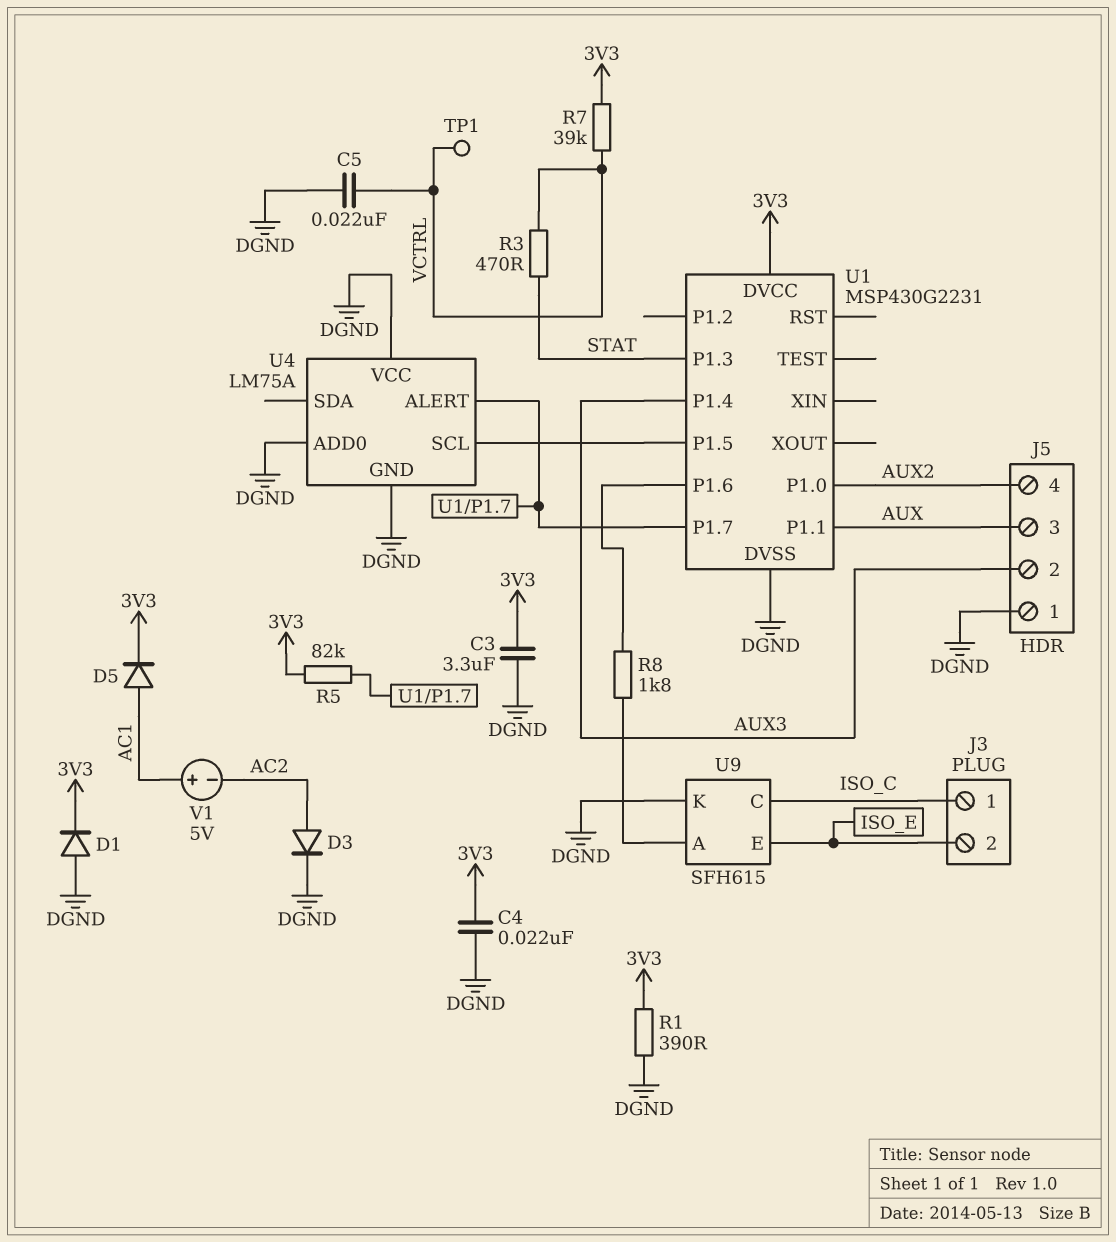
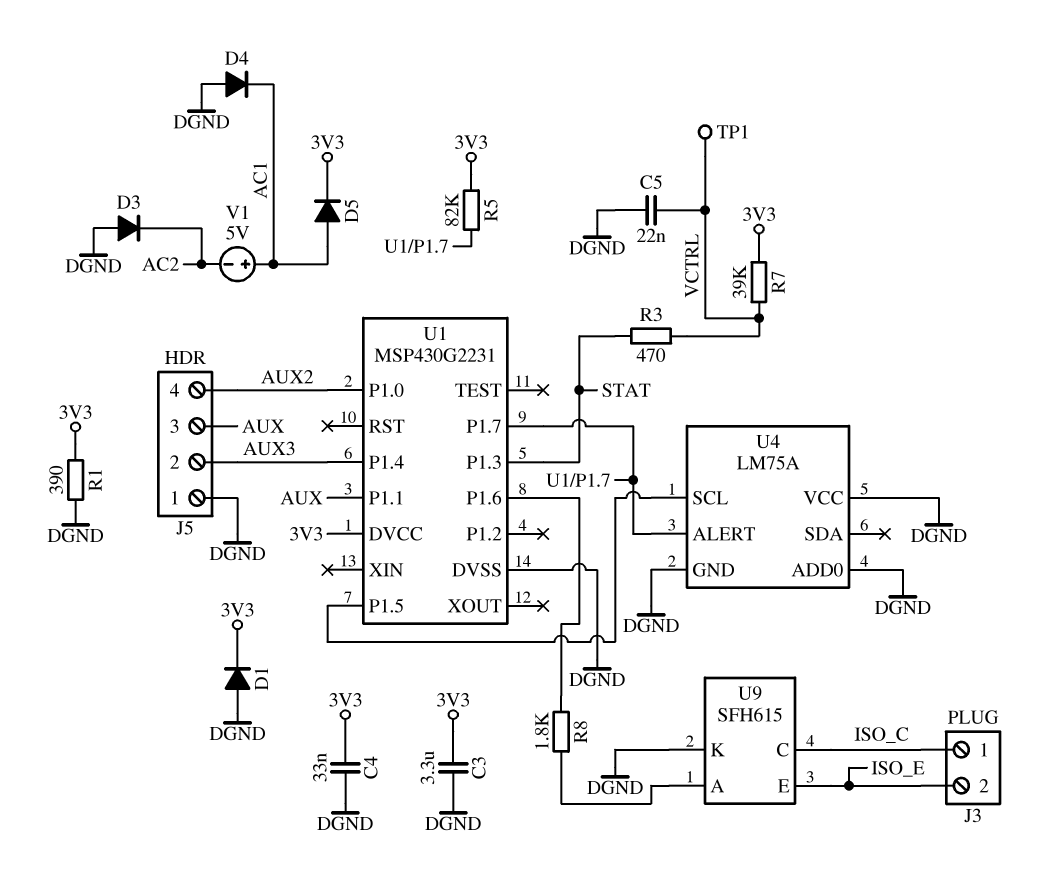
C4: 22nF (3V3, DGND) -> 33nF (3V3, DGND)
D3: diode (A AC2, K DGND) -> diode (A DGND, K AC2)
D4: none -> diode (A DGND, K AC1)

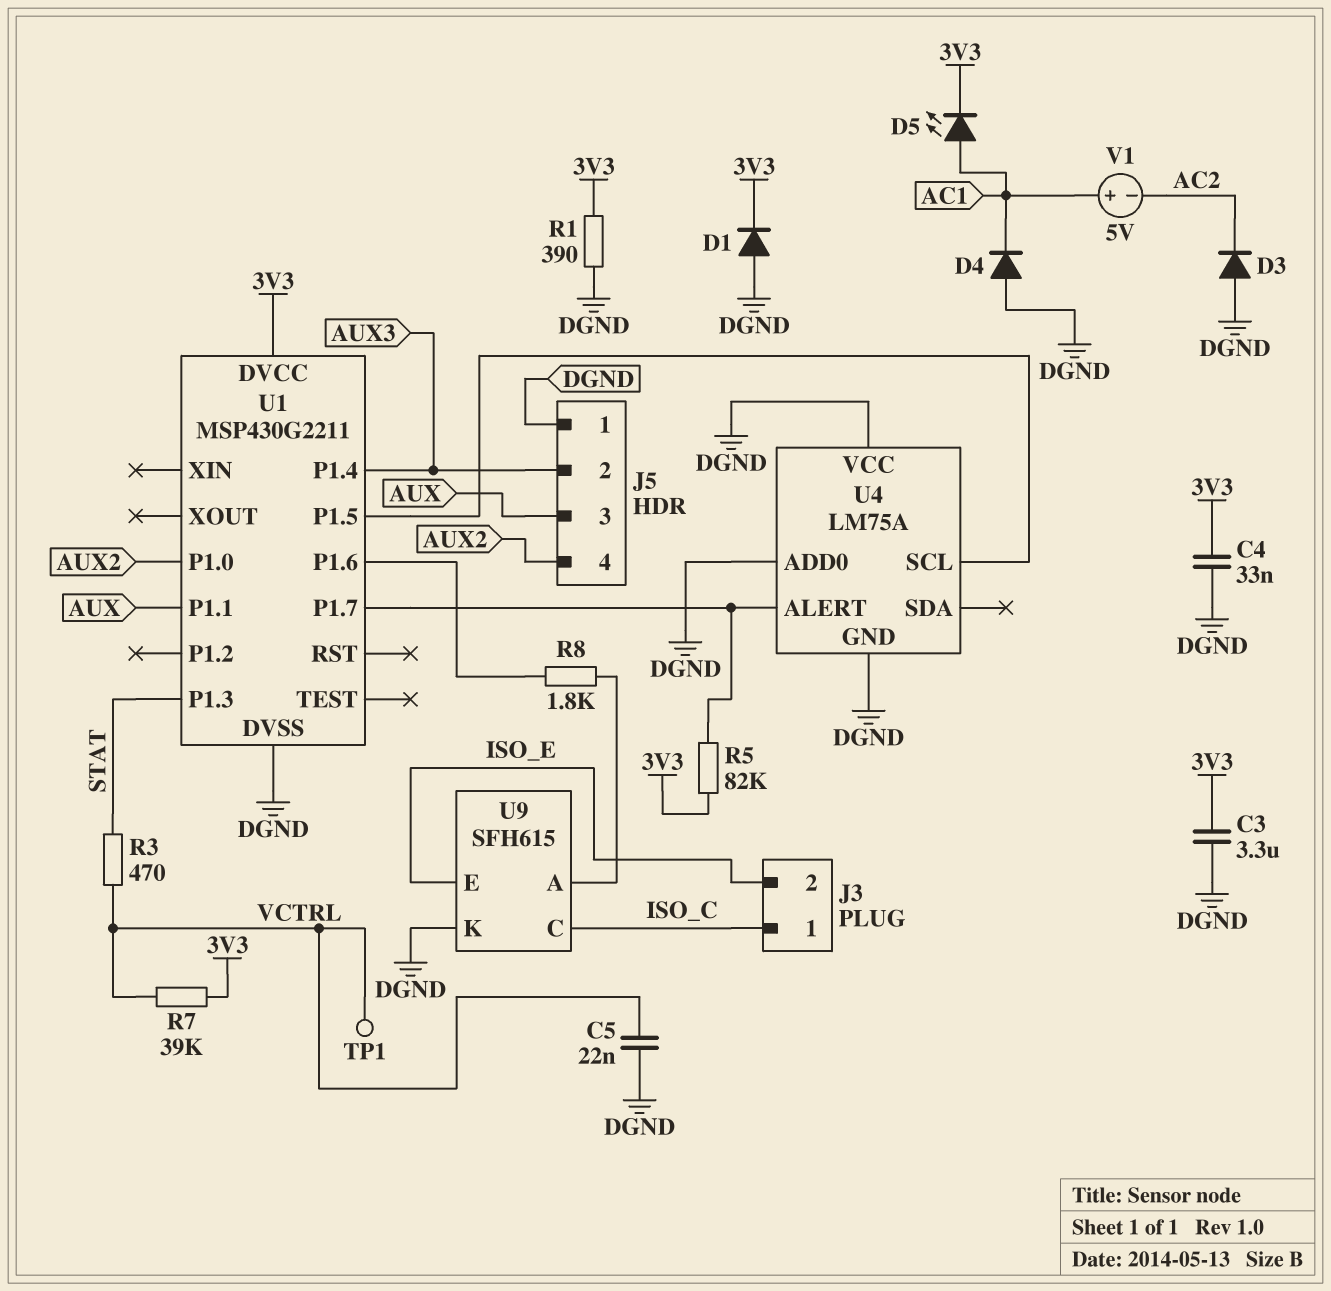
D5: diode (A AC1, K 3V3) -> LED (A AC1, K 3V3)
U1: MSP430G2231 -> MSP430G2211

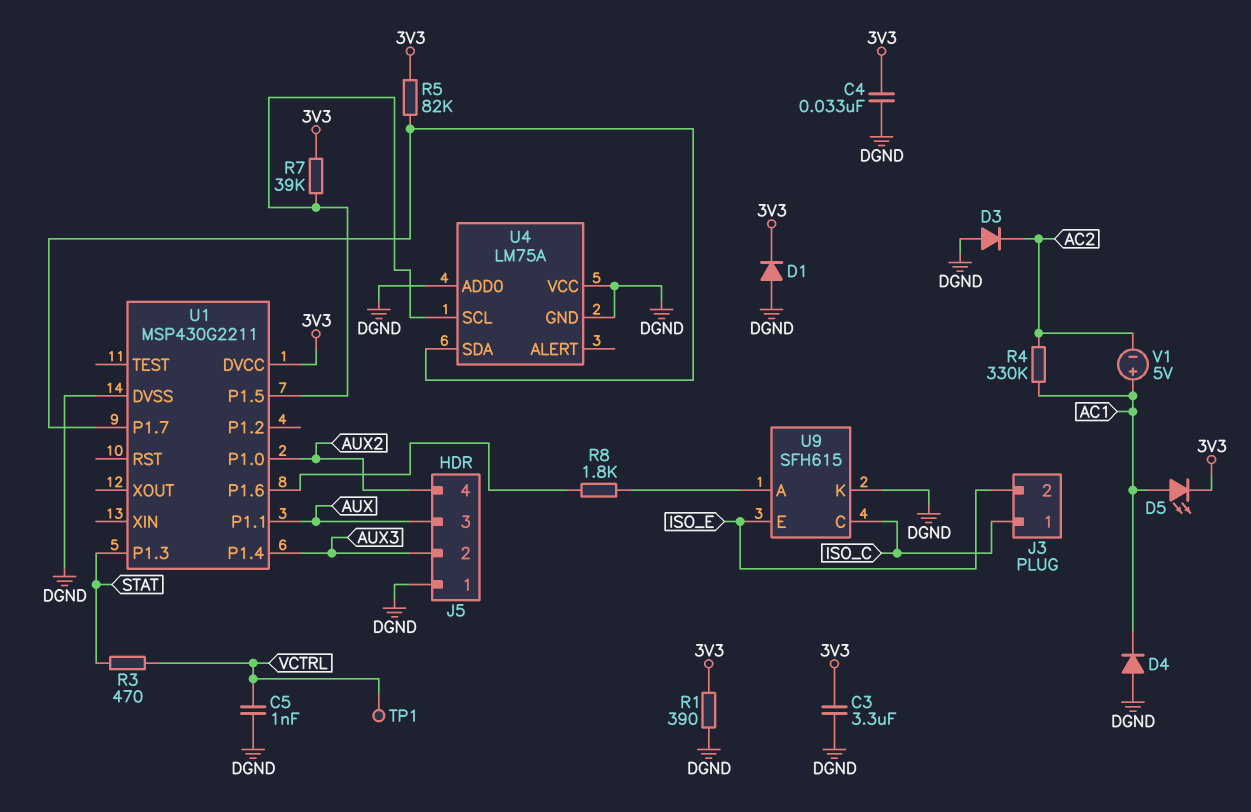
C5: 22nF (DGND, VCTRL) -> 1nF (DGND, VCTRL)
R4: none -> 330k (AC1, AC2)
R7: 39k (3V3, VCTRL) -> 39k (3V3, U1/P1.5)
U4 pin ALERT: U1/P1.7 -> none
U4 pin SDA: none -> U1/P1.7

